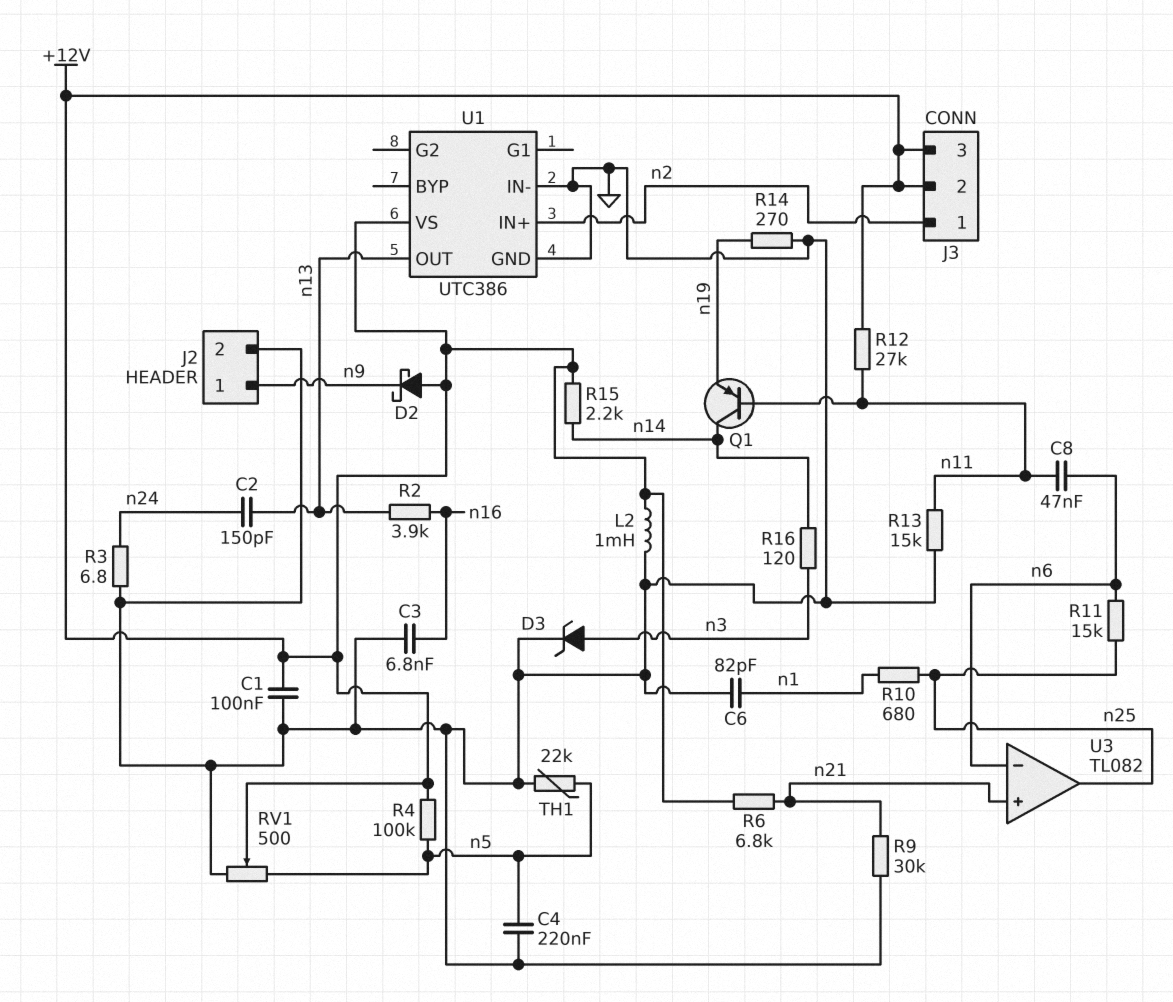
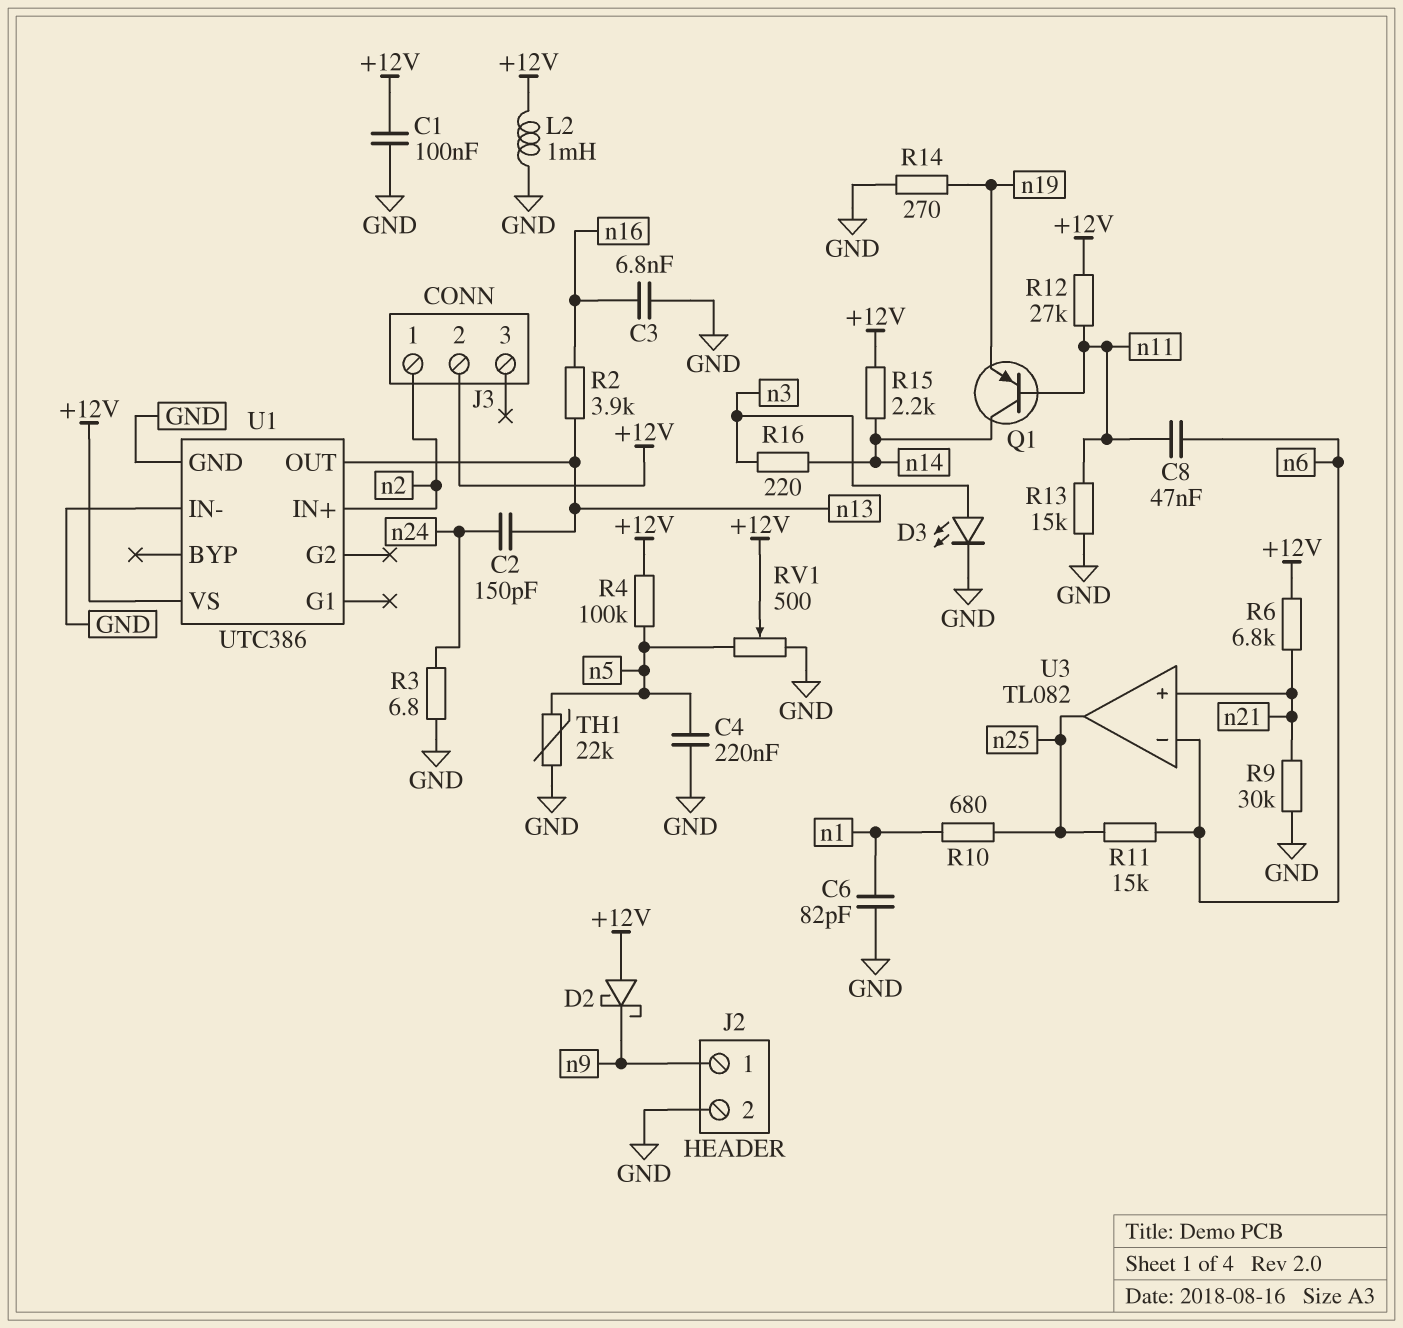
D3: zener (A n3, K GND) -> LED (A n3, K GND)
J3 pin 3: +12V -> none
R16: 120 (n3, n14) -> 220 (n3, n14)

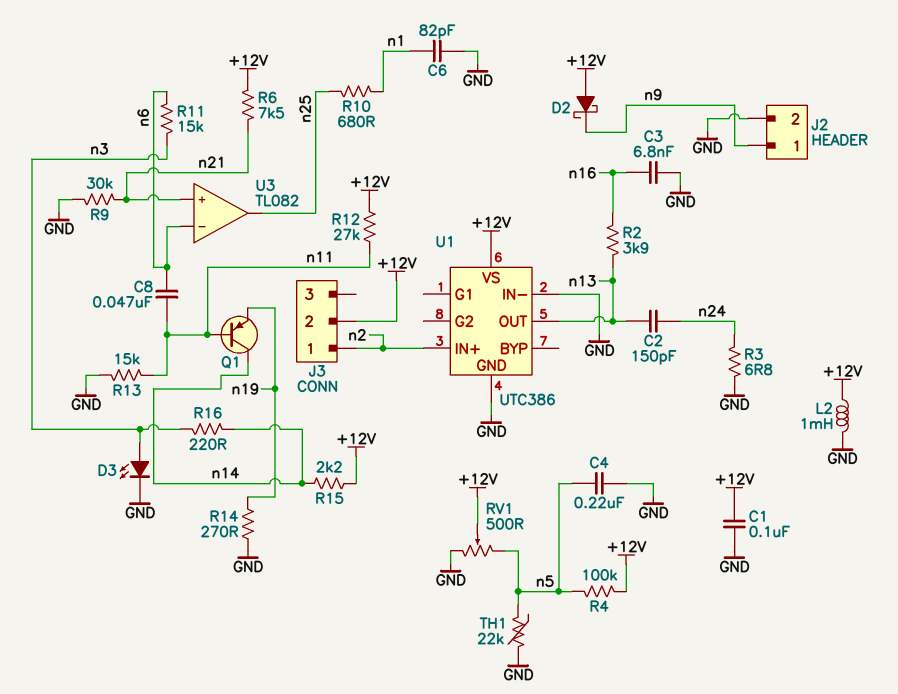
R6: 6.8k (+12V, n21) -> 7.5k (+12V, n21)
R11: 15k (n6, n25) -> 15k (n3, n6)

